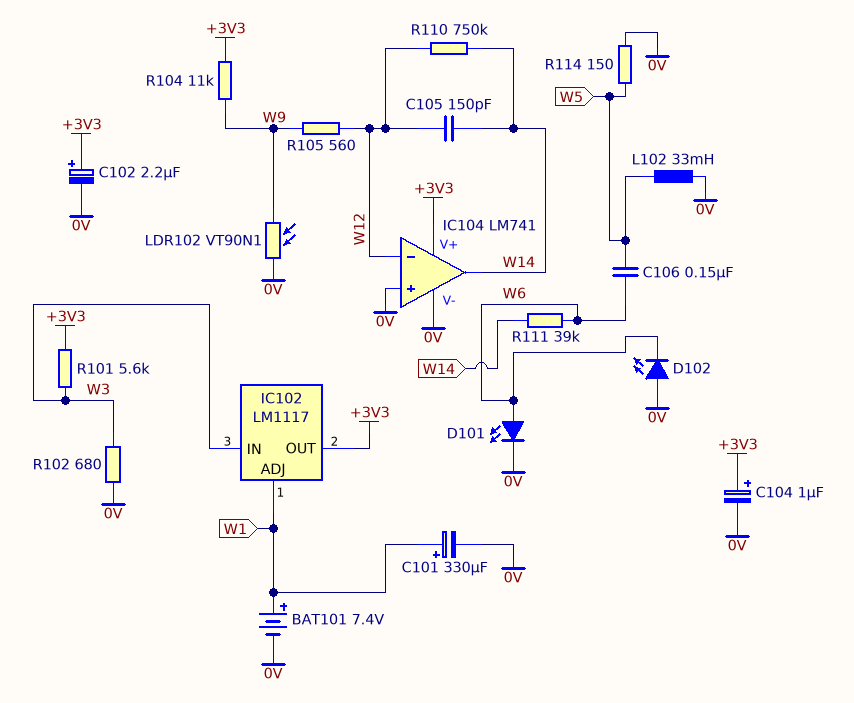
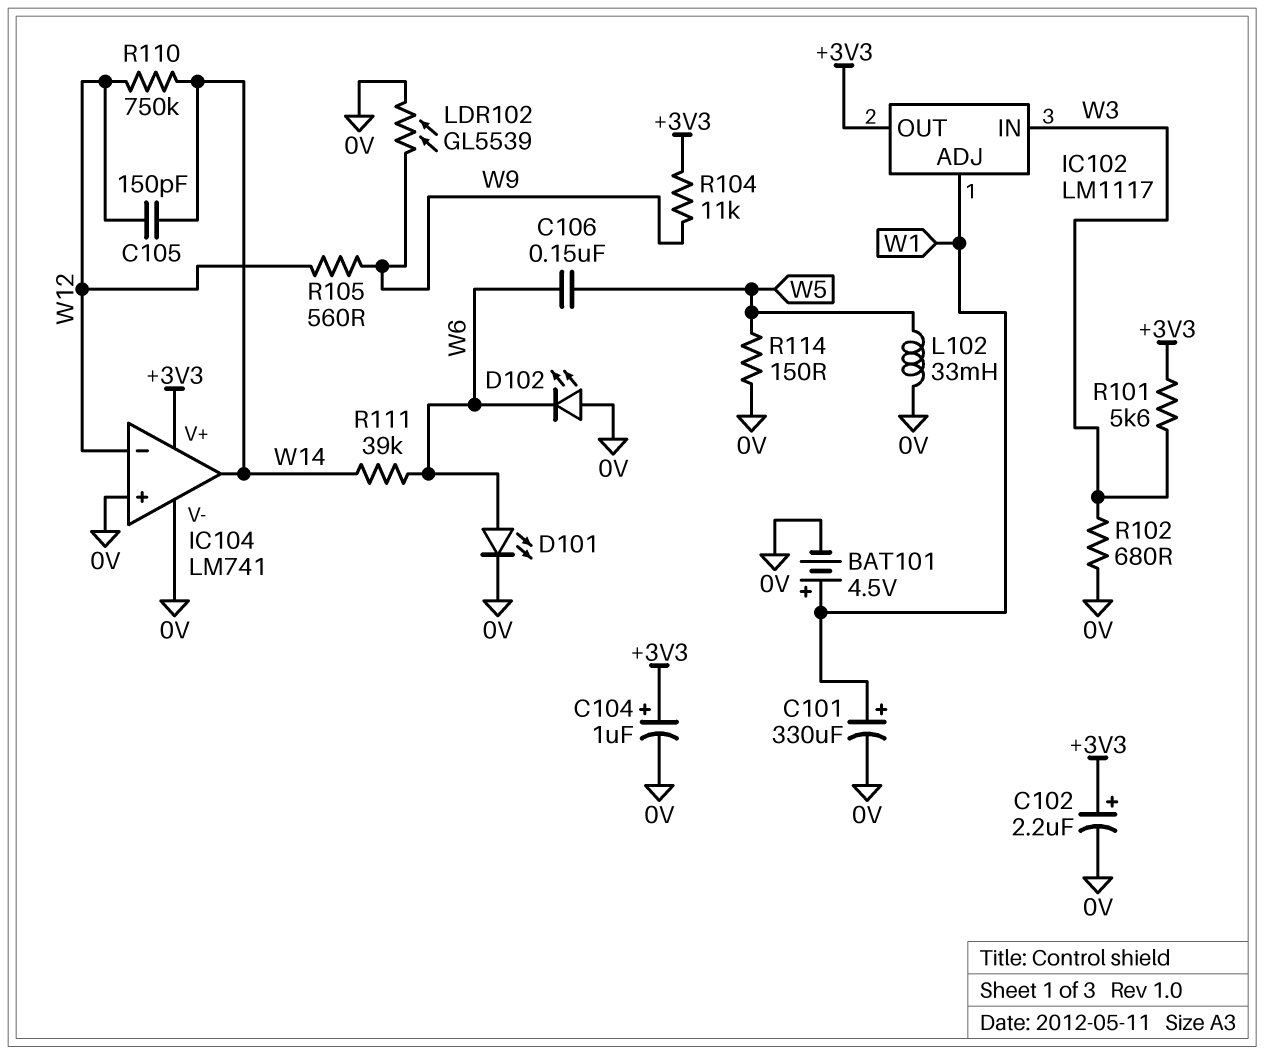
BAT101: 7.4V (plus W1, minus 0V) -> 4.5V (plus W1, minus 0V)
LDR102: VT90N1 (0V, W9) -> GL5539 (0V, W9)

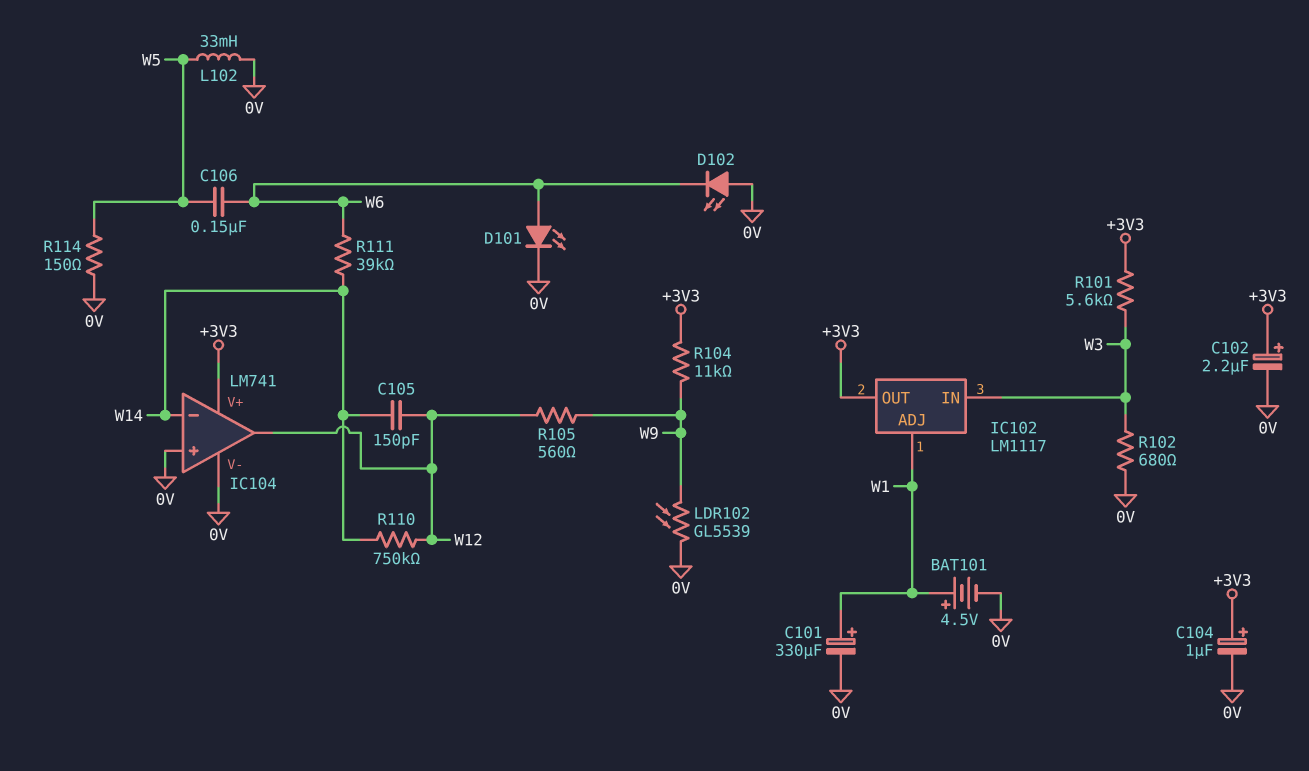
IC104 pin in-: W12 -> W14
IC104 pin out: W14 -> W12

